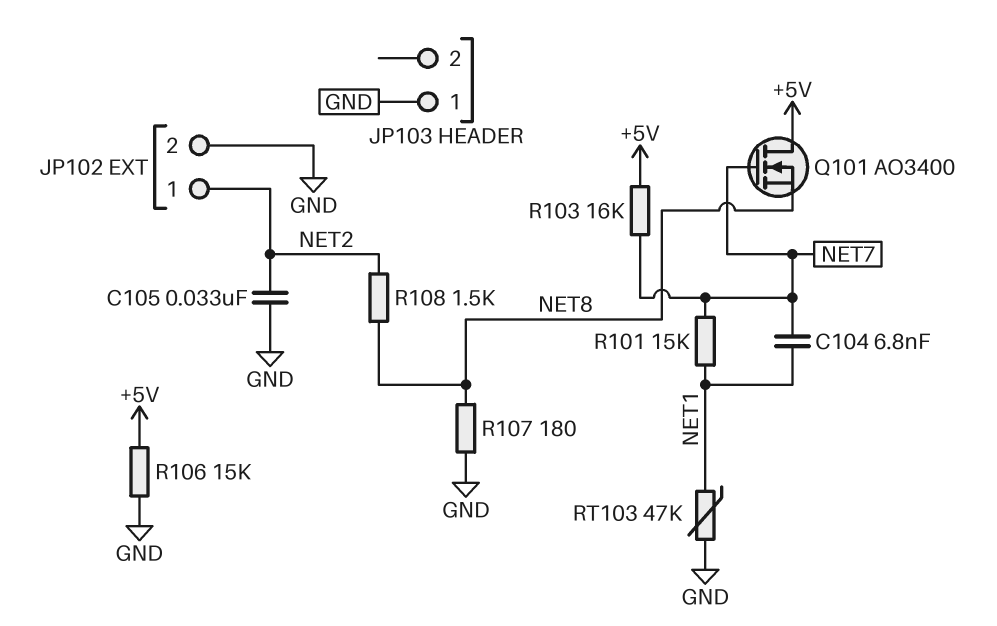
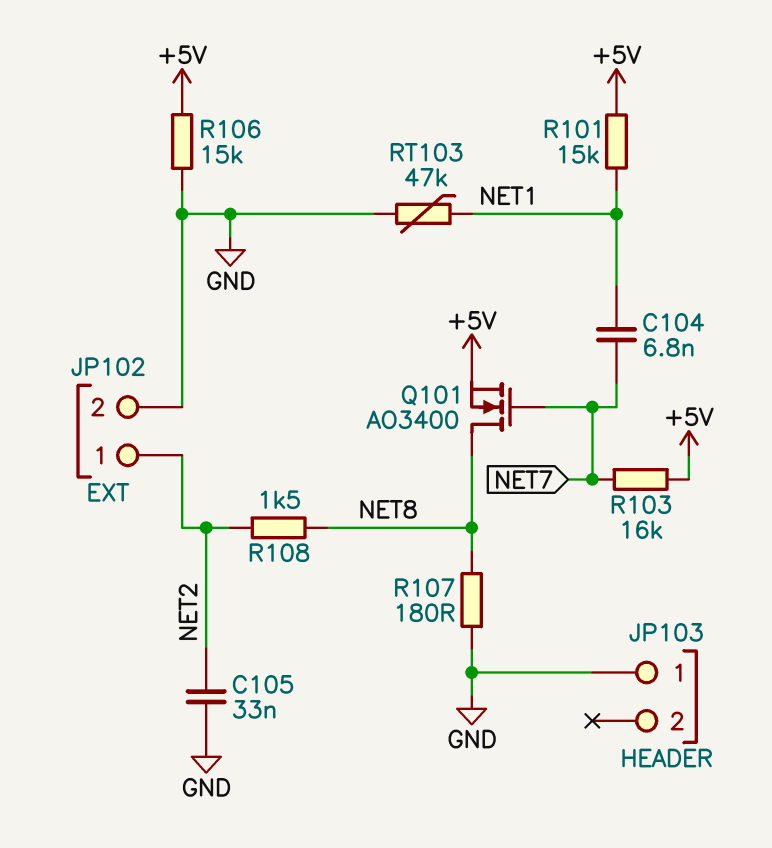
Q101: NMOS AO3400 (G NET7, D +5V, S NET8) -> NMOS AO3400 (G NET7, D NET8, S +5V)
R101: 15k (NET1, NET7) -> 15k (+5V, NET1)

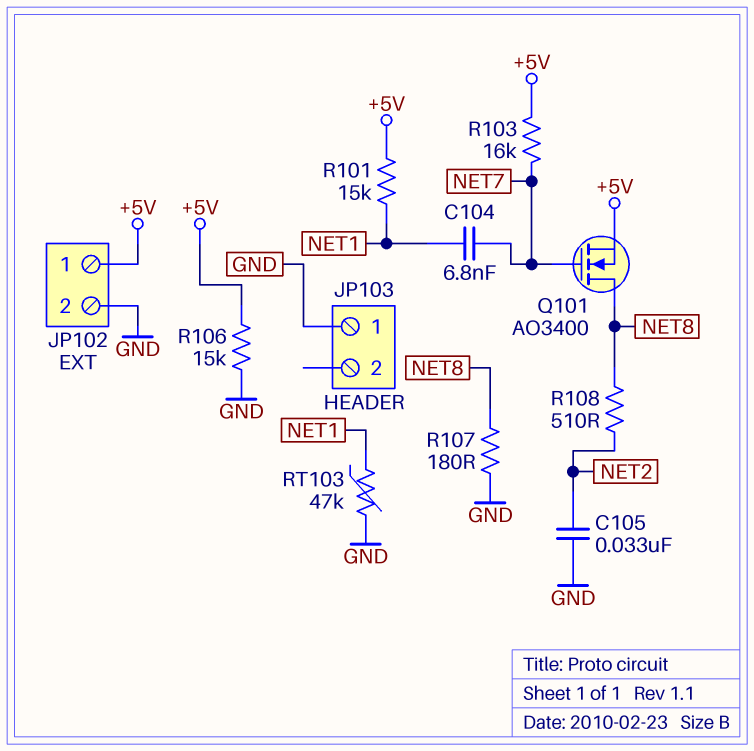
JP102 pin 1: NET2 -> +5V
R108: 1.5k (NET2, NET8) -> 510 (NET2, NET8)

